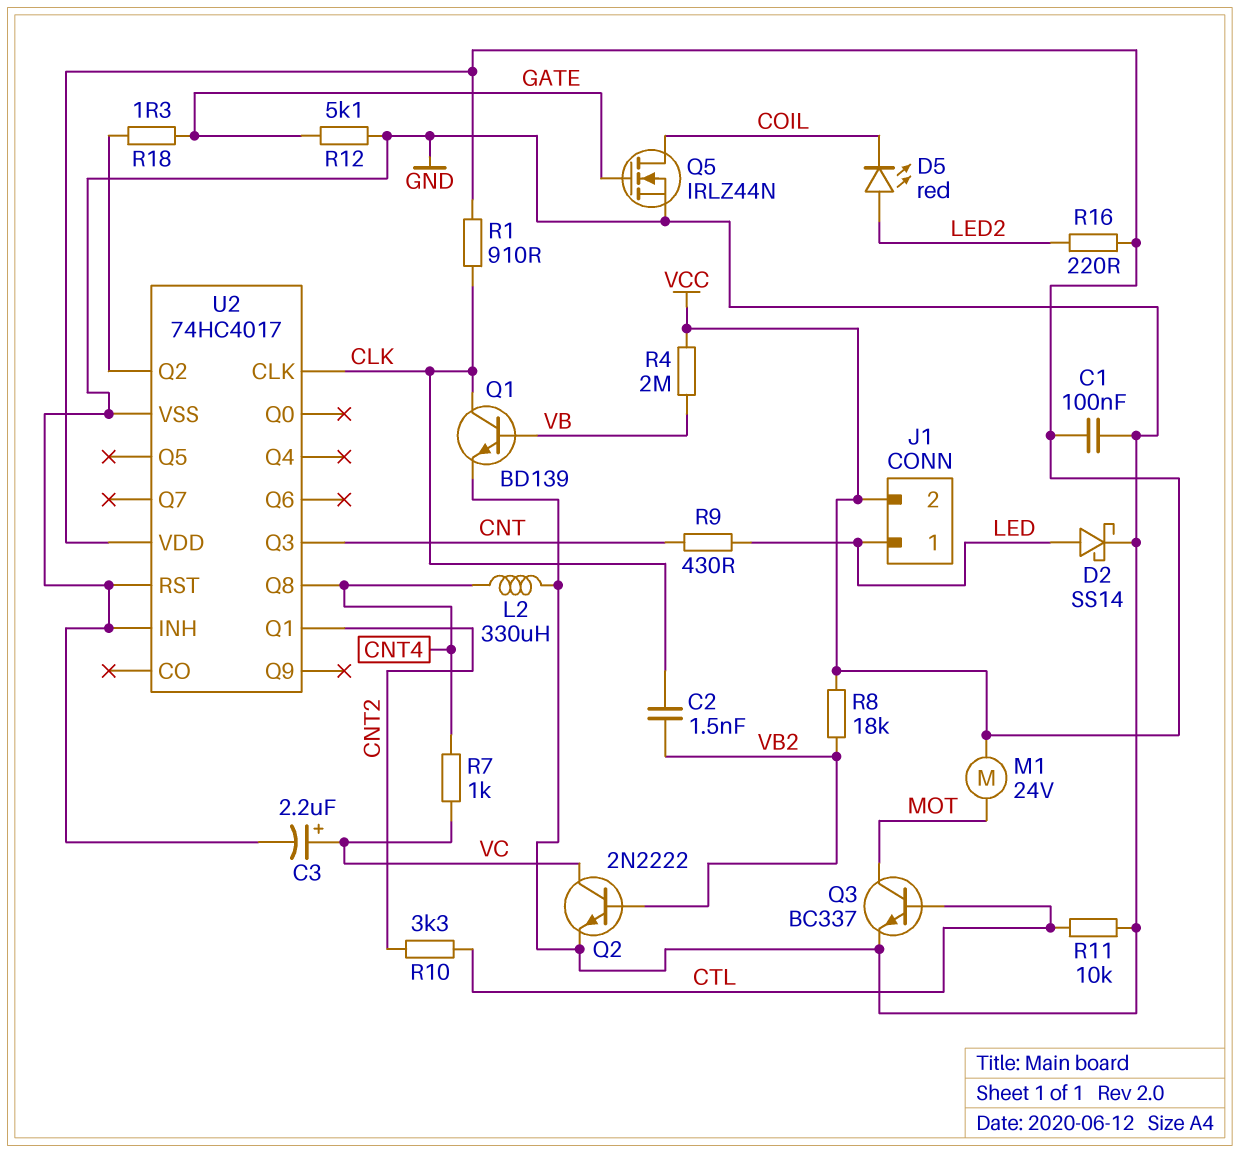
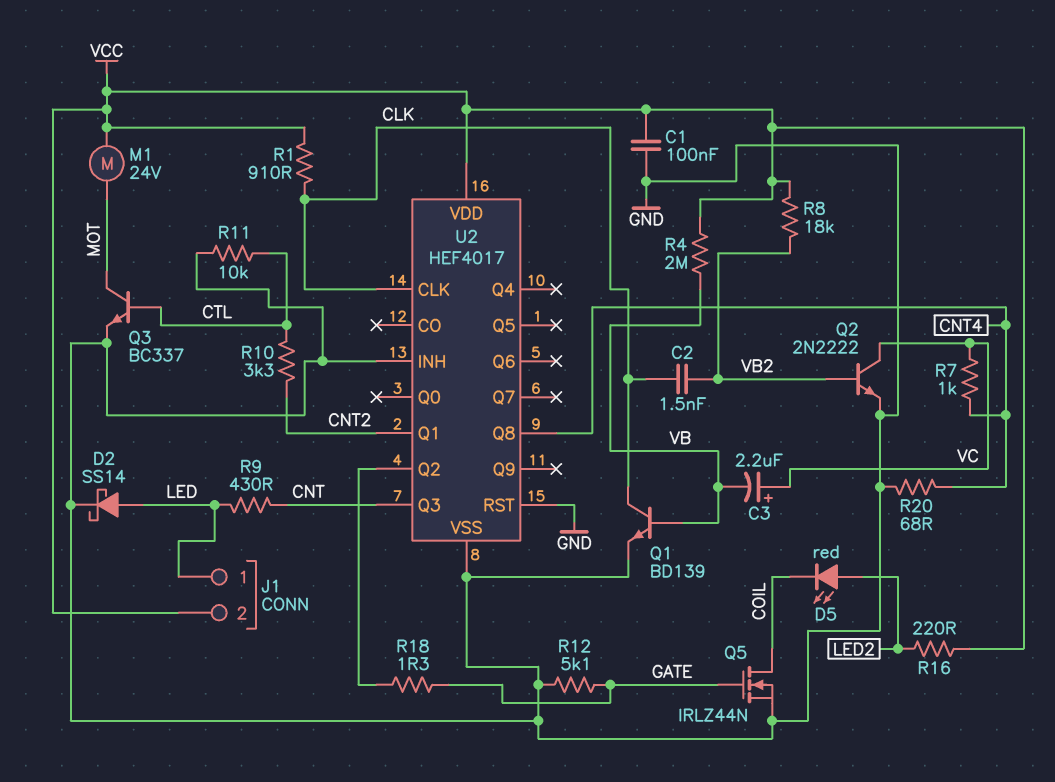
C3: 2.2uF (plus VC, minus GND) -> 2.2uF (plus VC, minus VB)
L2: 330uH (CNT4, GND) -> none
R20: none -> 68 (CNT4, GND)
U2: 74HC4017 -> HEF4017

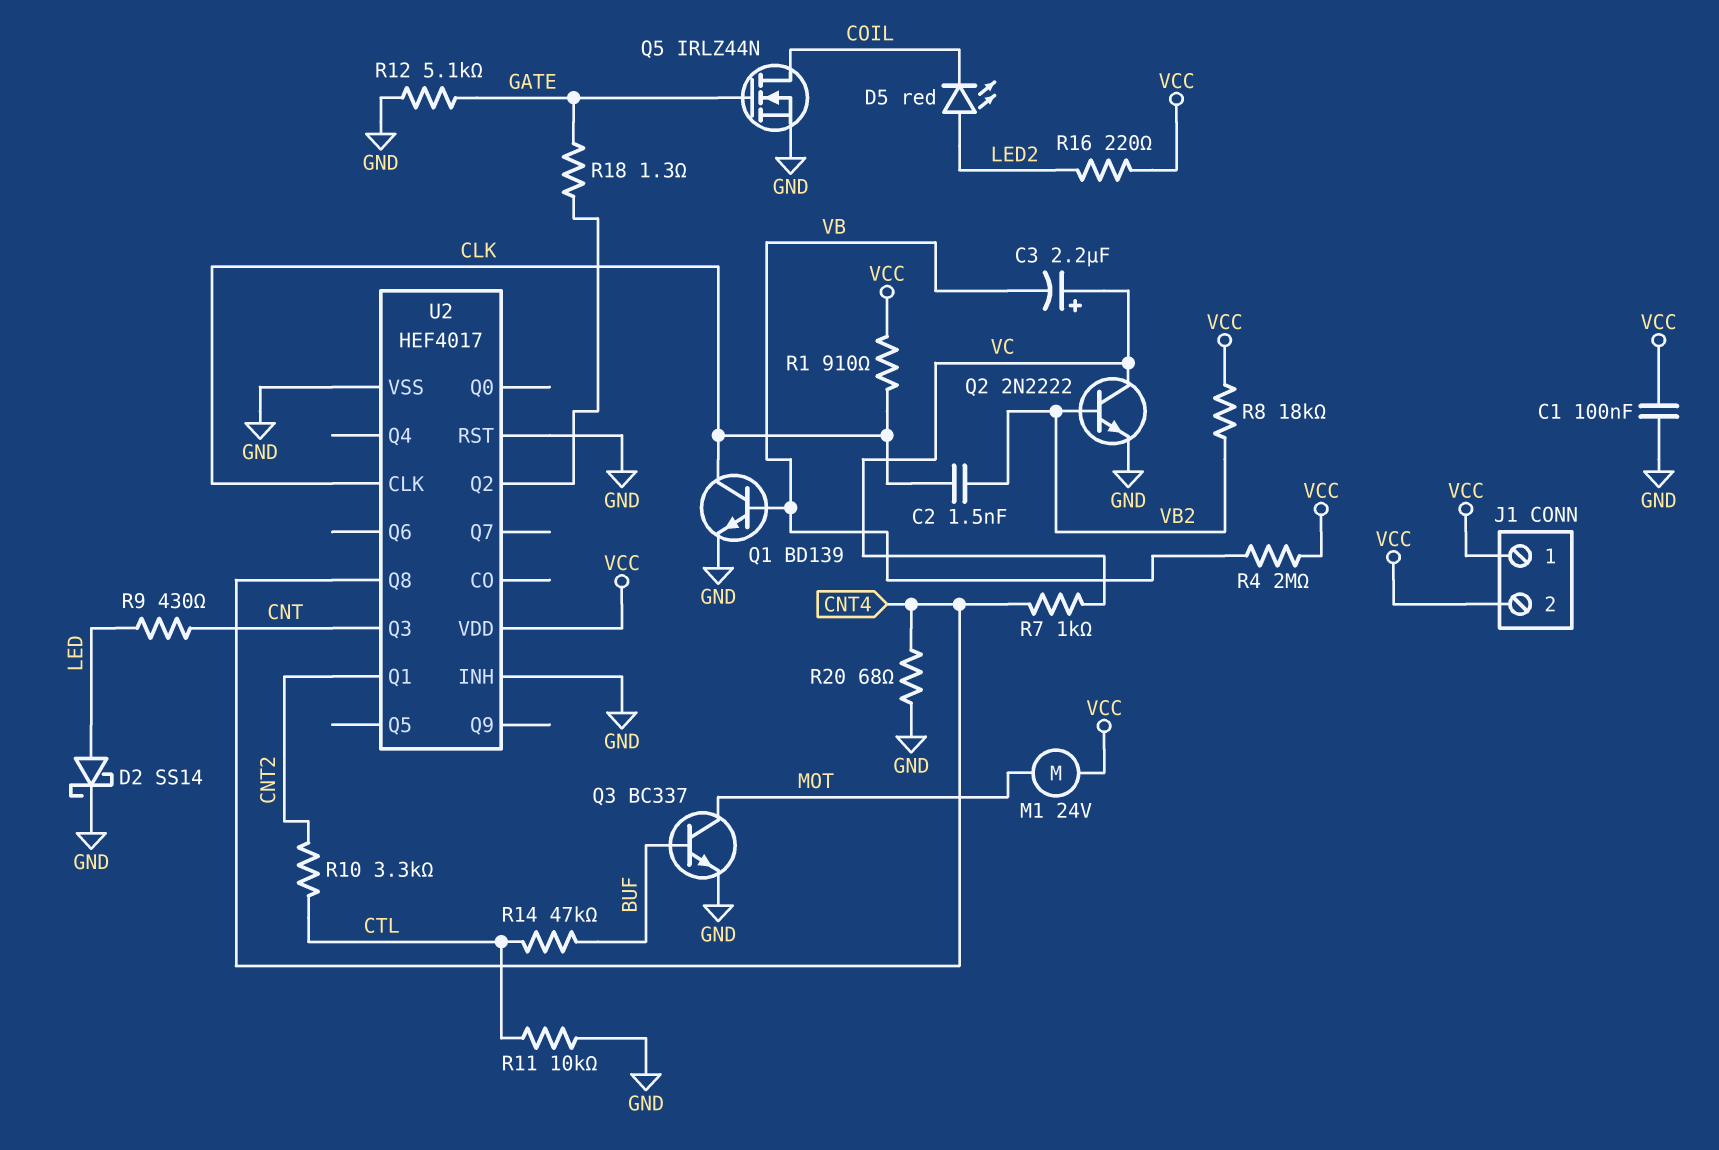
J1 pin 1: LED -> VCC
Q3: NPN BC337 (B CTL, C MOT, E GND) -> NPN BC337 (B BUF, C MOT, E GND)
R14: none -> 47k (BUF, CTL)

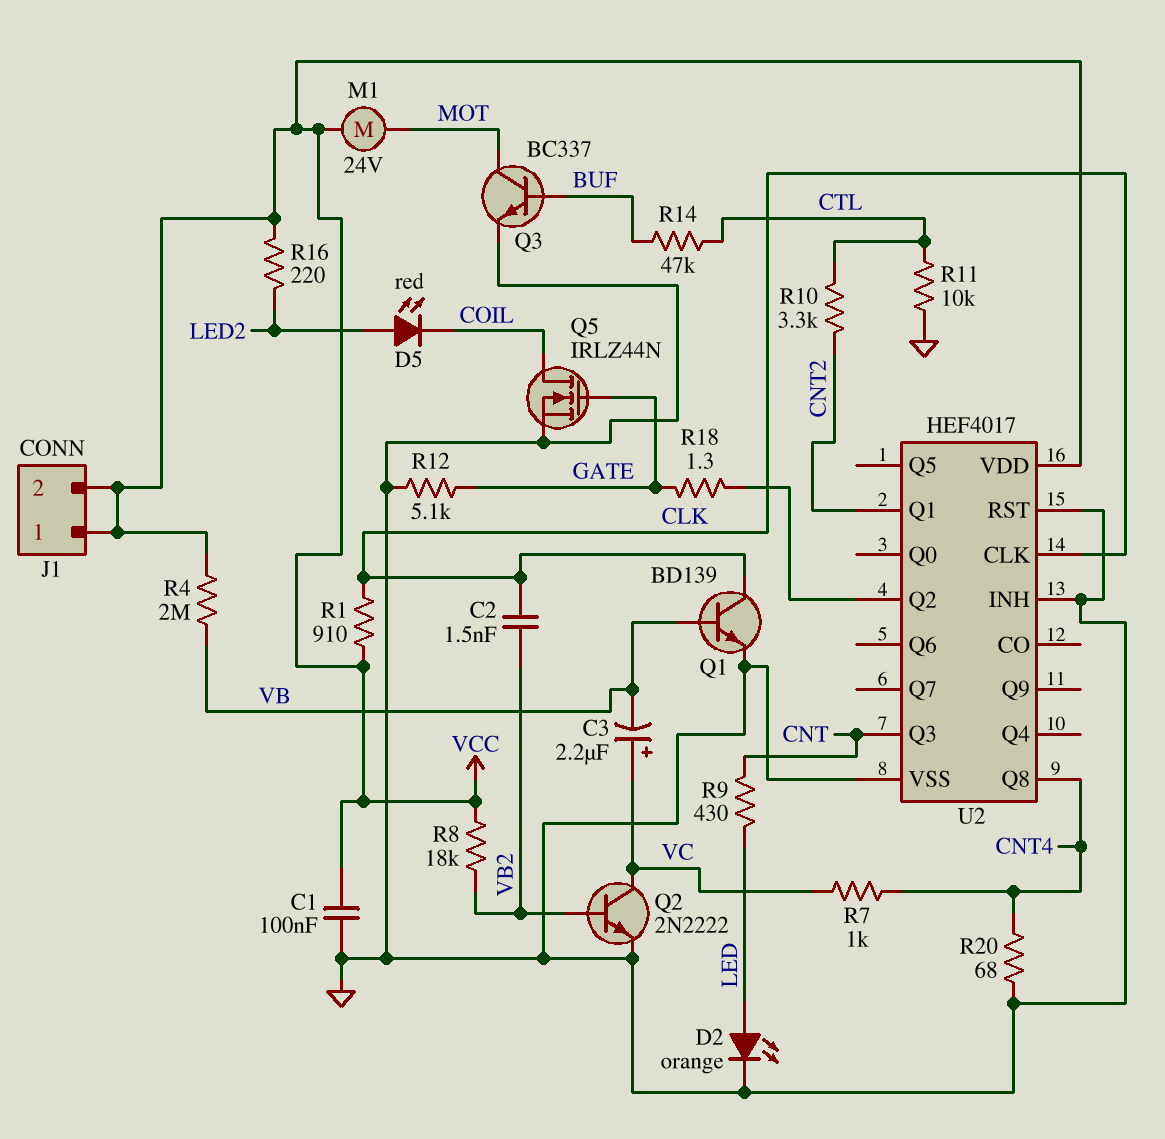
D2: schottky SS14 (A LED, K GND) -> LED orange (A LED, K GND)

